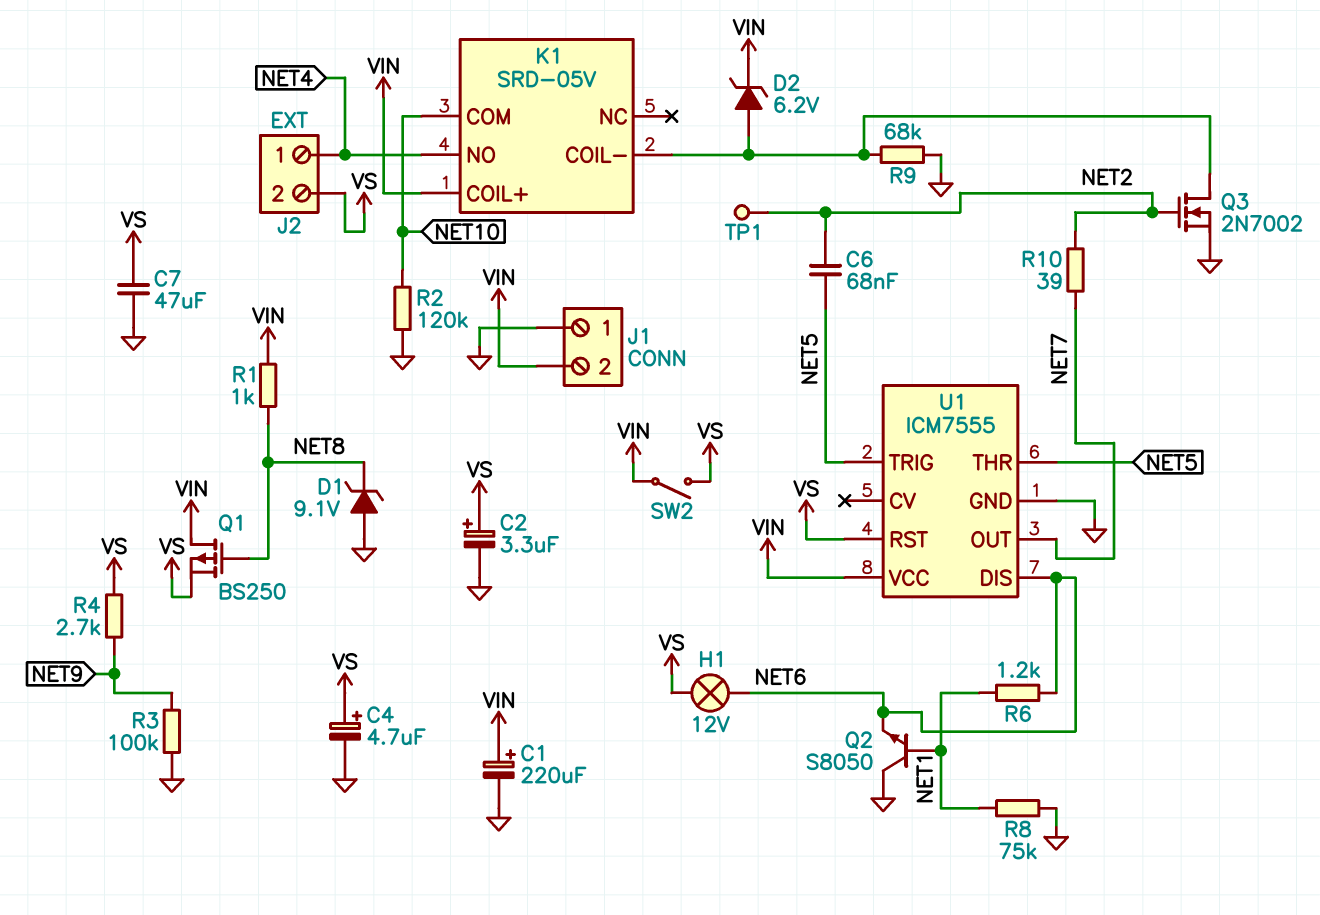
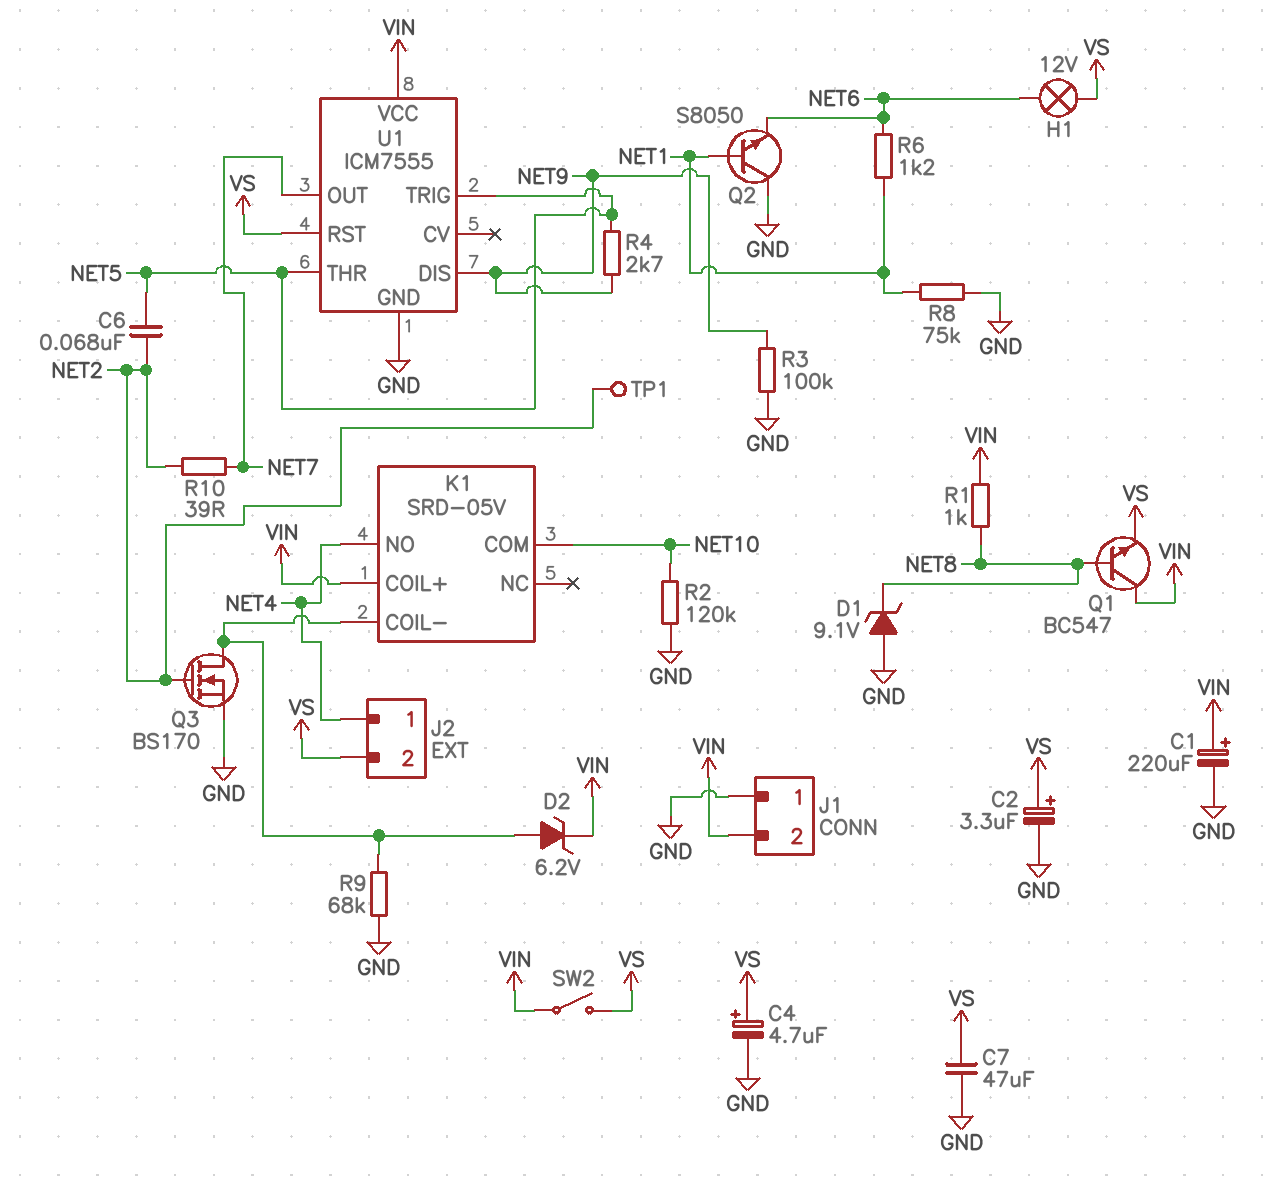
Q1: PMOS BS250 (G NET8, D VIN, S VS) -> NPN BC547 (B NET8, C VIN, E VS)
Q3: NMOS 2N7002 (G NET2, D K1/COIL-, S GND) -> NMOS BS170 (G NET2, D K1/COIL-, S GND)
R4: 2.7k (NET9, VS) -> 2.7k (NET5, NET9)
U1 pin DIS: NET6 -> NET9

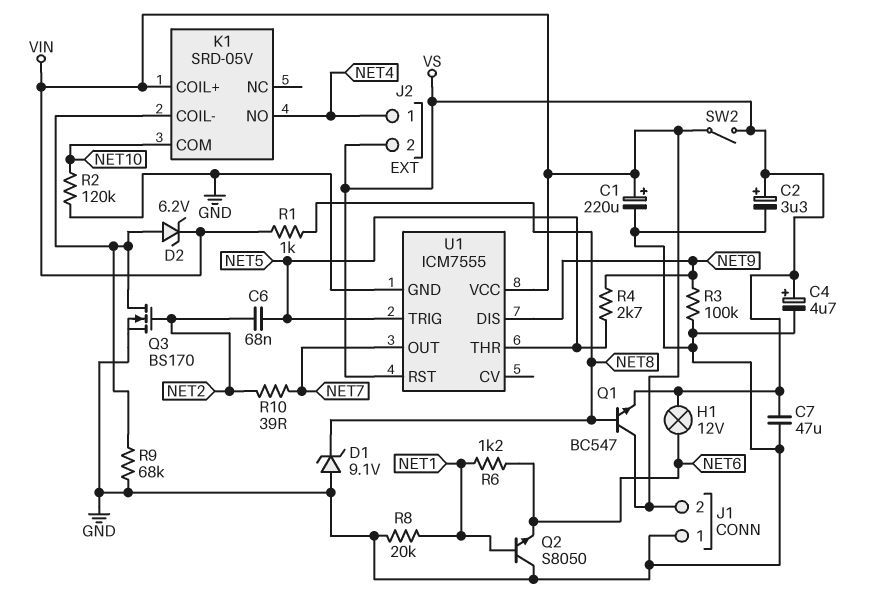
R8: 75k (GND, NET1) -> 20k (GND, NET1)
TP1: test point (NET2) -> none

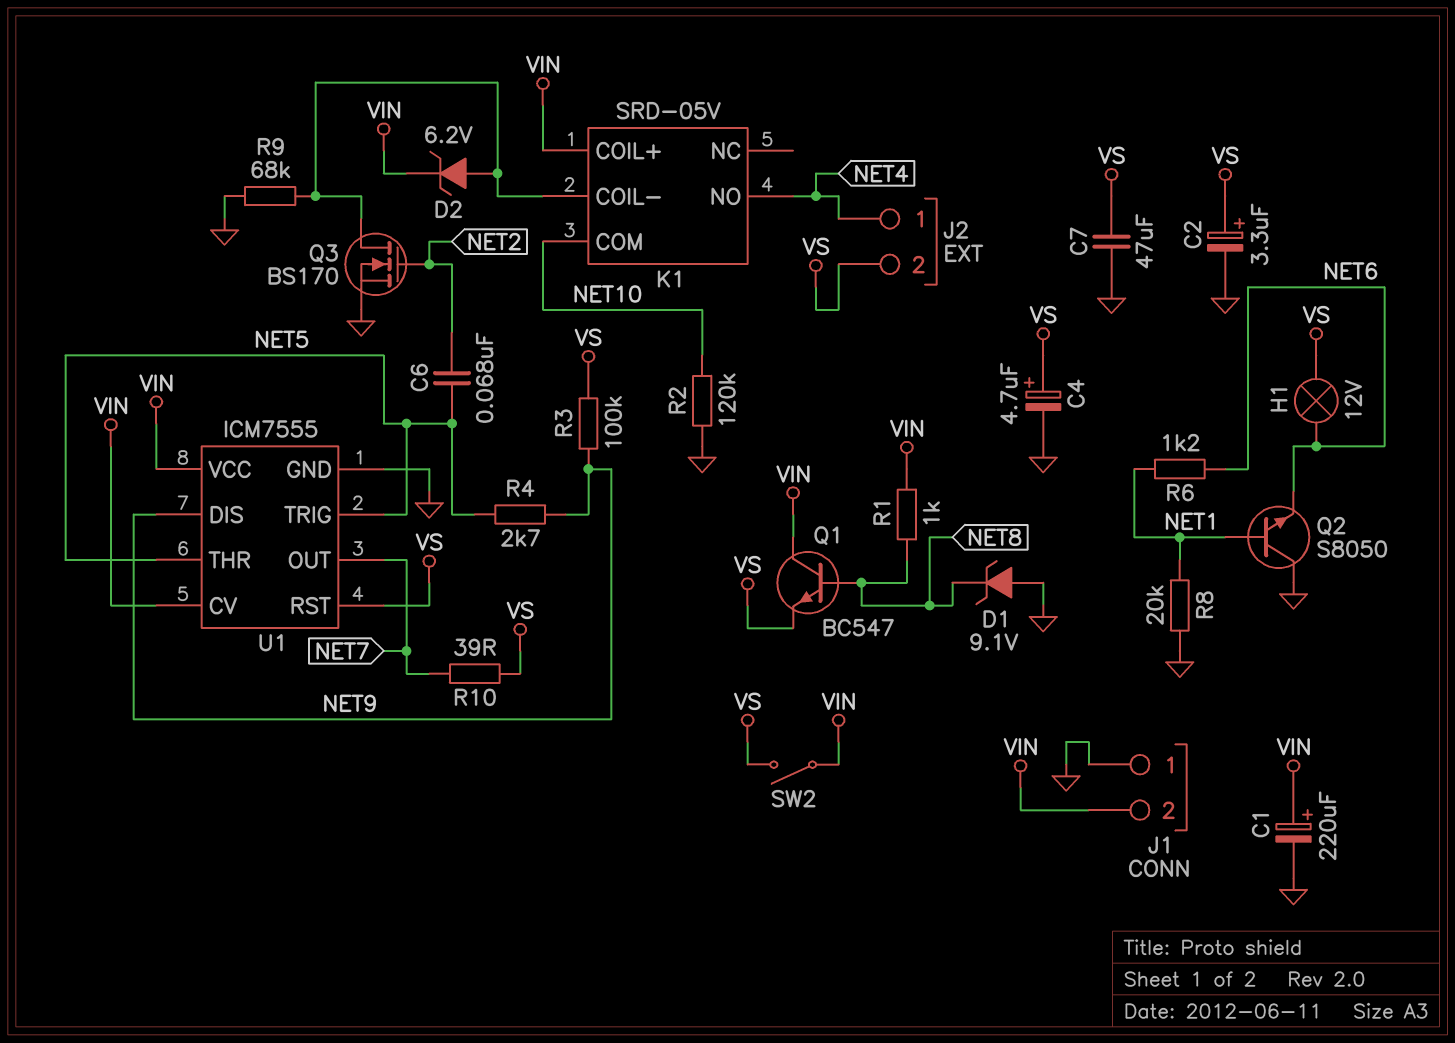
R3: 100k (GND, NET9) -> 100k (NET9, VS)
R10: 39 (NET2, NET7) -> 39 (NET7, VS)
U1 pin CV: none -> VIN

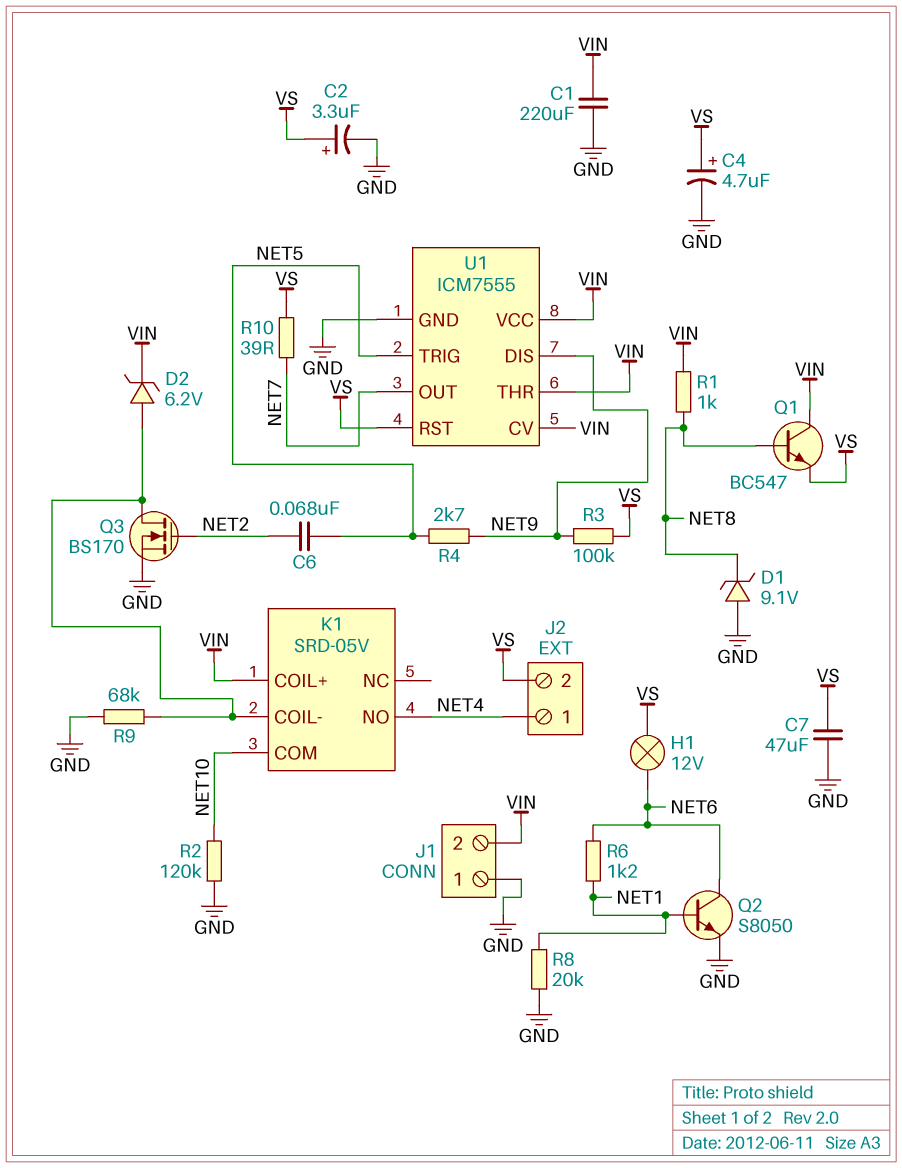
C1: 220uF (plus VIN, minus GND) -> 220uF (GND, VIN)
Q2: NPN S8050 (B NET1, C GND, E NET6) -> NPN S8050 (B NET1, C NET6, E GND)
SW2: switch (VIN, VS) -> none
U1 pin THR: NET5 -> VIN

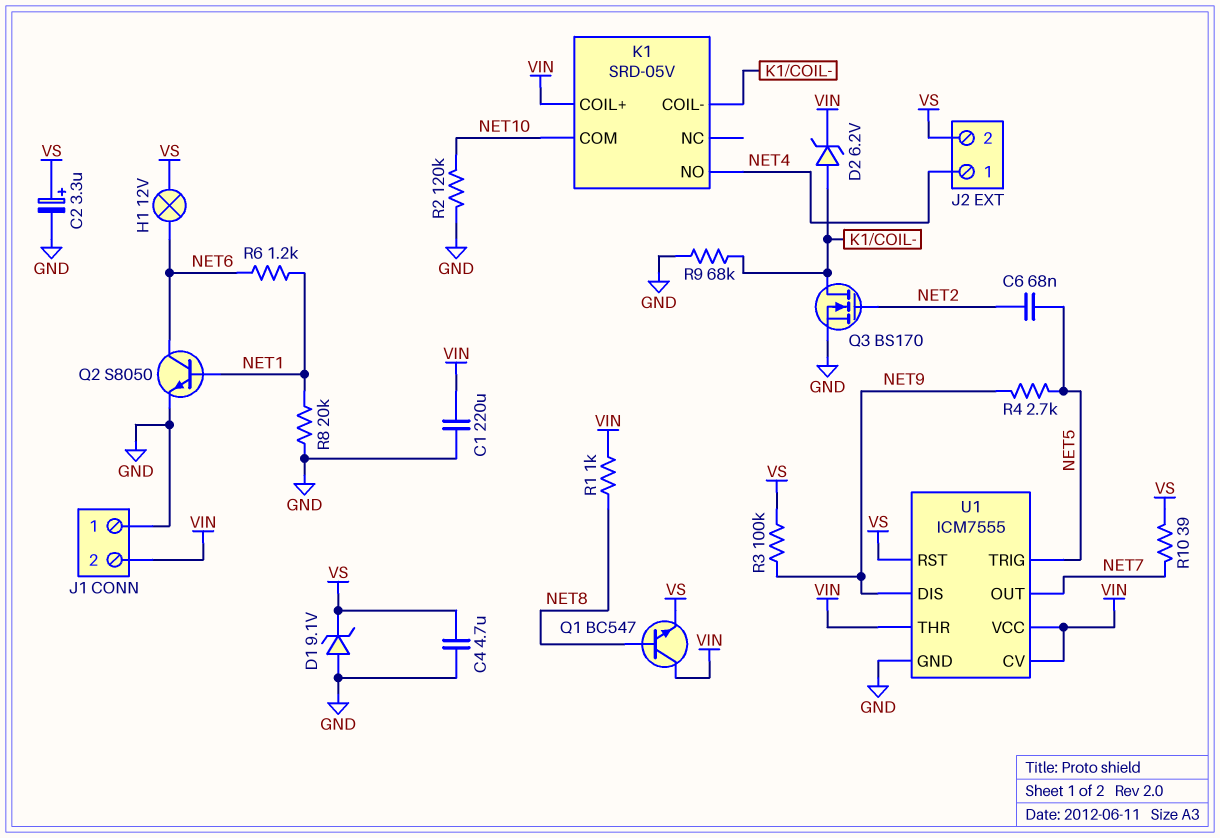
C4: 4.7uF (plus VS, minus GND) -> 4.7uF (GND, VS)
C7: 47uF (GND, VS) -> none
D1: zener 9.1V (A GND, K NET8) -> zener 9.1V (A GND, K VS)

